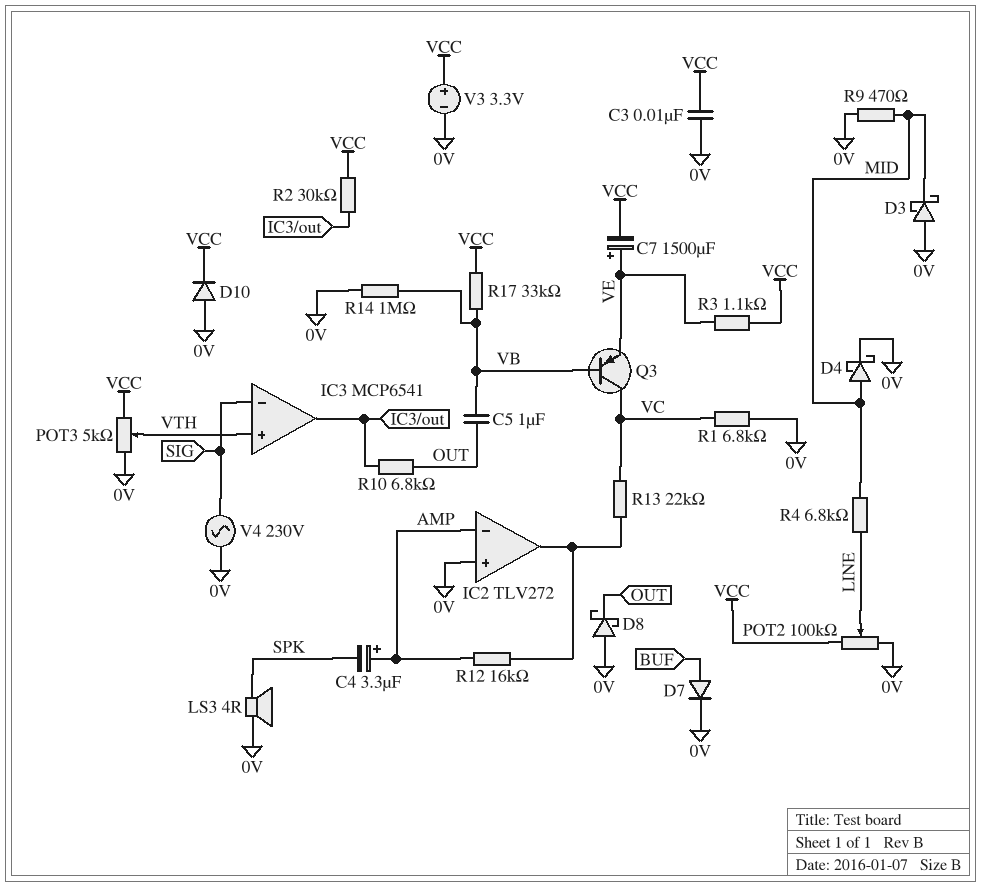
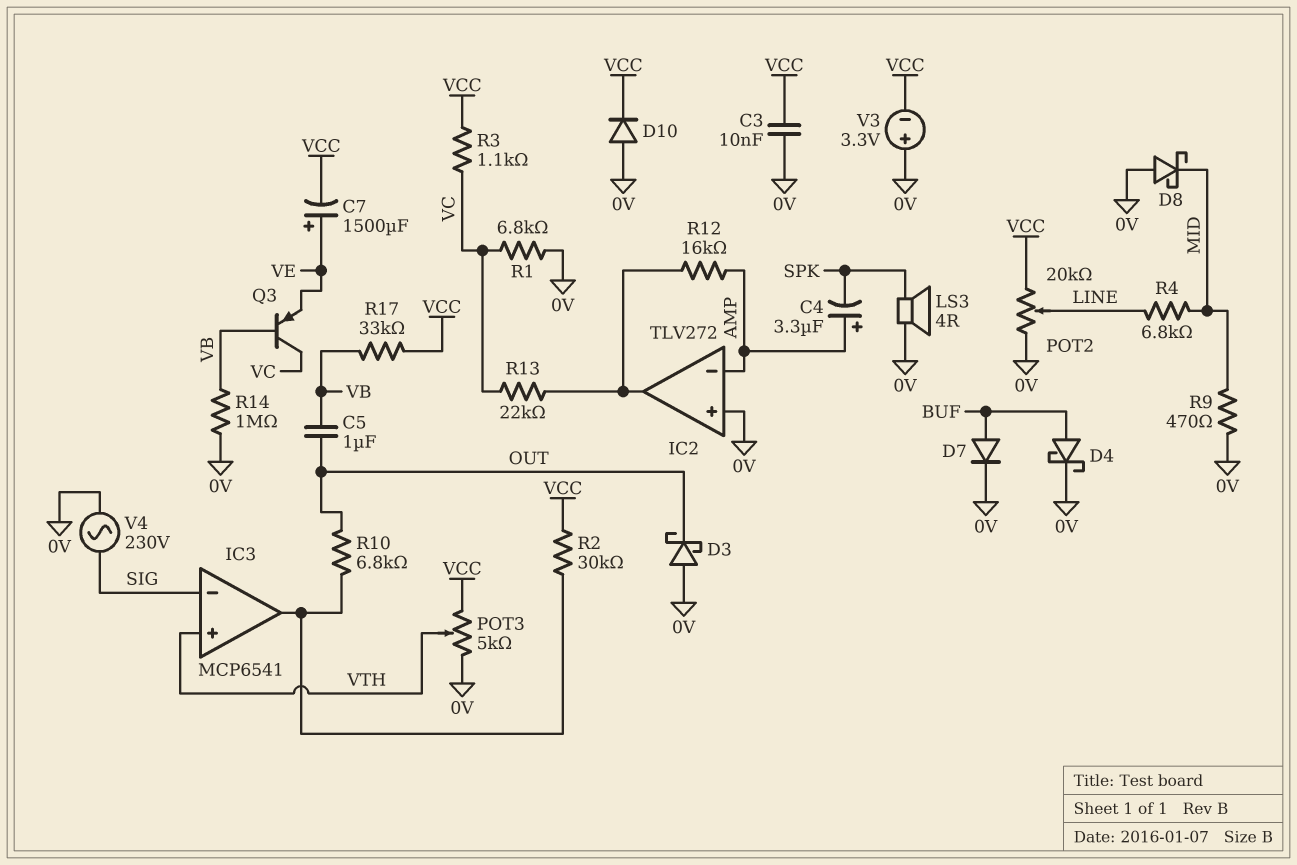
D3: schottky (A 0V, K MID) -> schottky (A 0V, K OUT)
D4: schottky (A MID, K 0V) -> schottky (A BUF, K 0V)
D8: schottky (A 0V, K OUT) -> schottky (A 0V, K MID)
POT2: 100k (0V, VCC, wiper LINE) -> 20k (0V, VCC, wiper LINE)
R3: 1.1k (VCC, VE) -> 1.1k (VC, VCC)
V3: 3.3V (plus VCC, minus 0V) -> 3.3V (plus 0V, minus VCC)

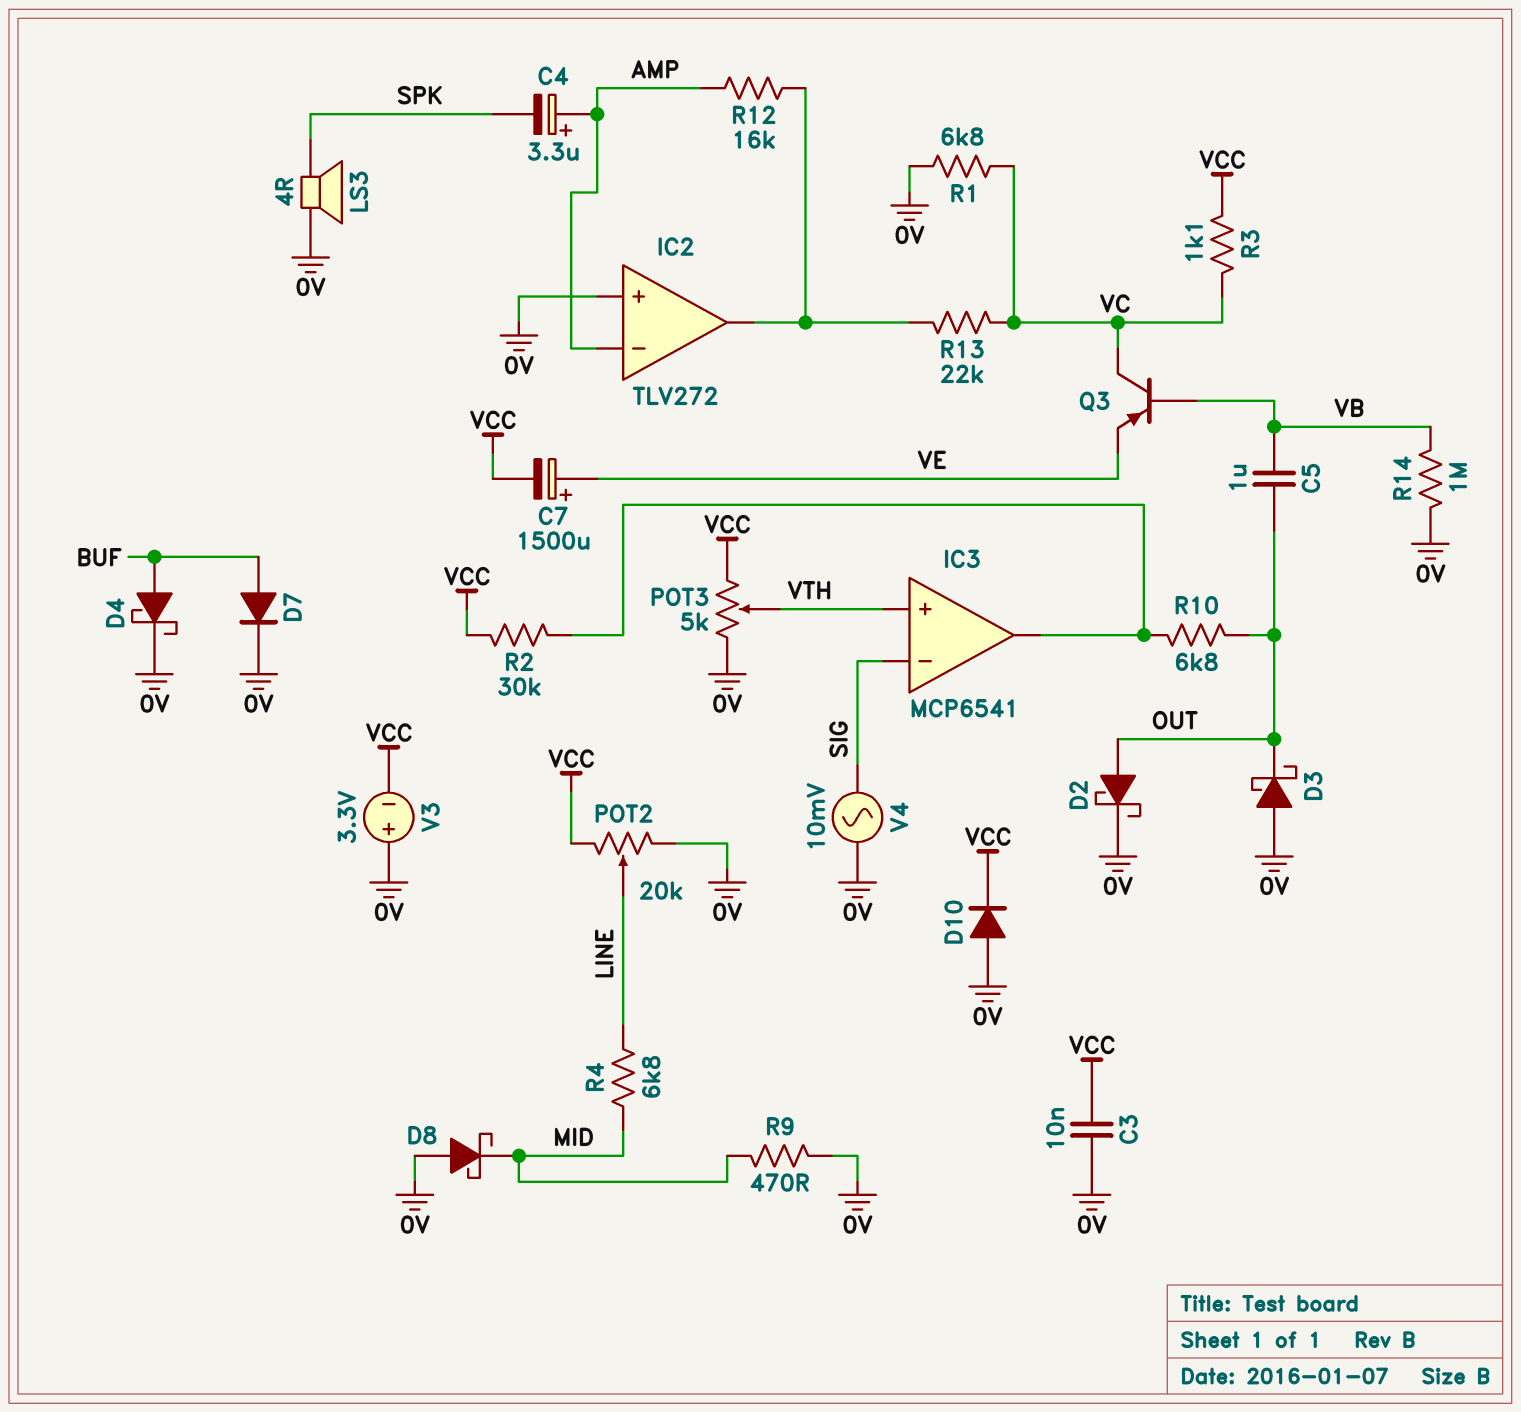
D2: none -> schottky (A OUT, K 0V)
R17: 33k (VB, VCC) -> none
V4: AC 230V (0V, SIG) -> AC 10mV (0V, SIG)

